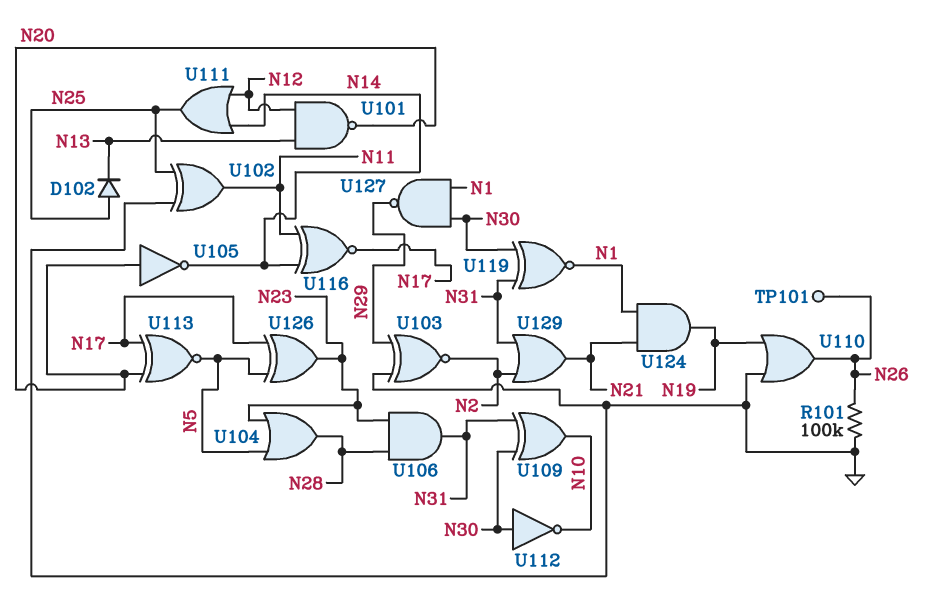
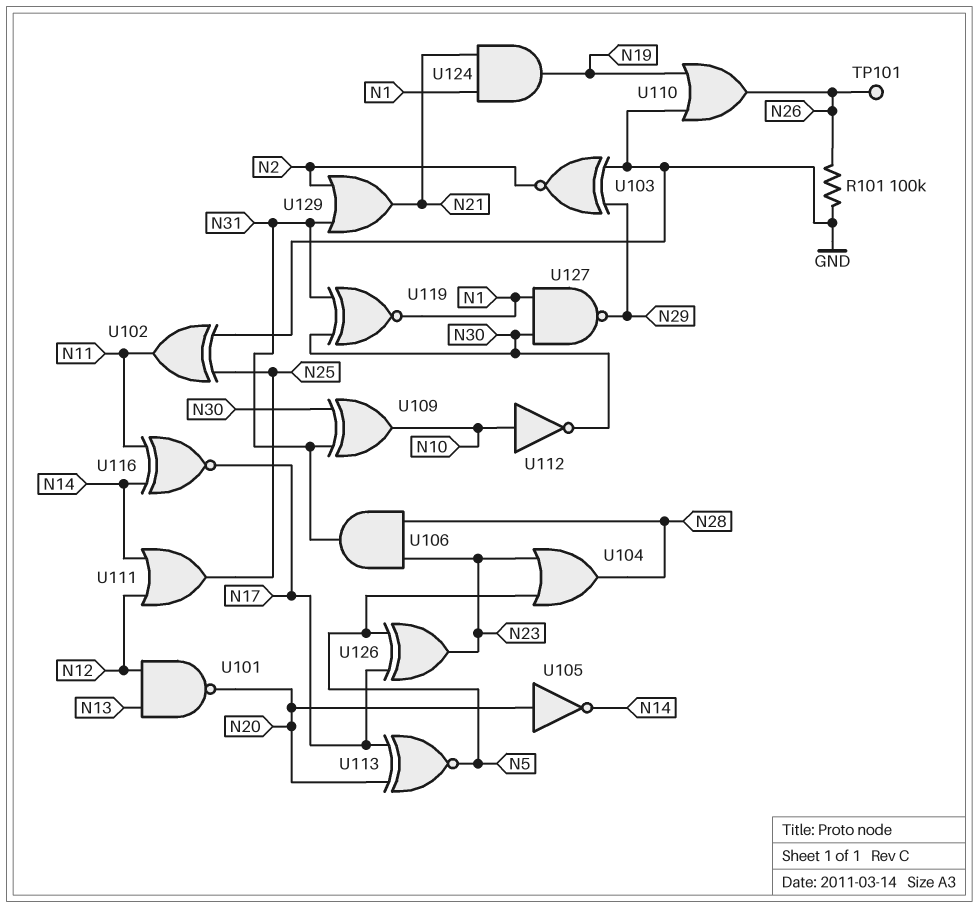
D102: diode (A N25, K N13) -> none
U112: NOT (in N30, out N10) -> NOT (in N10, out N30)

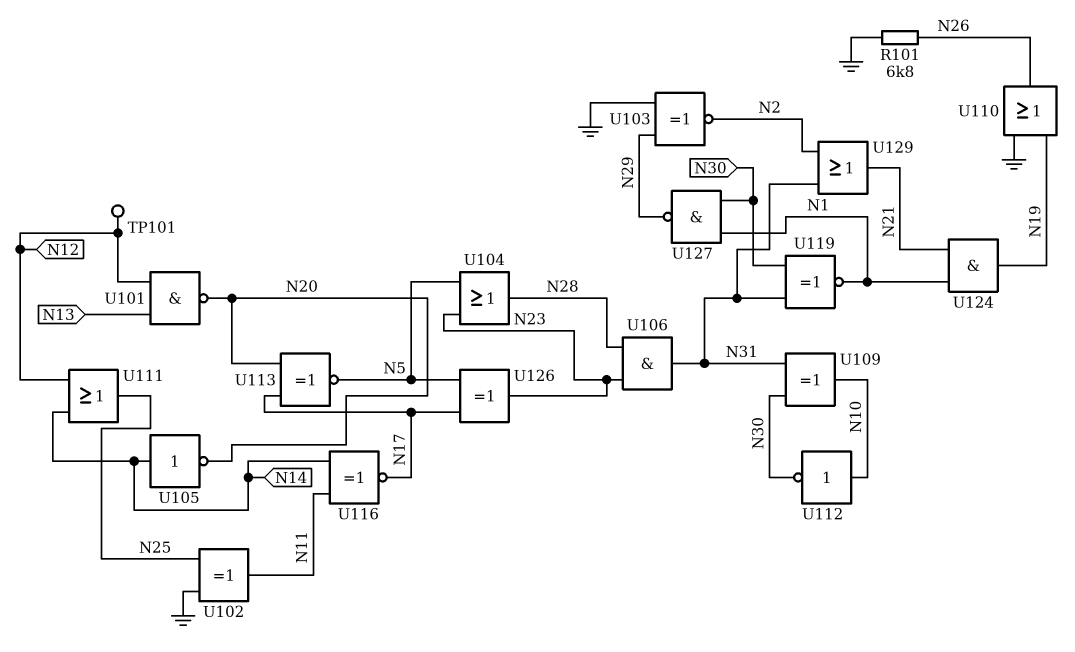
R101: 100k (GND, N26) -> 6.8k (GND, N26)
TP101: test point (N26) -> test point (N12)
U105: NOT (in N20, out N14) -> NOT (in N14, out N20)

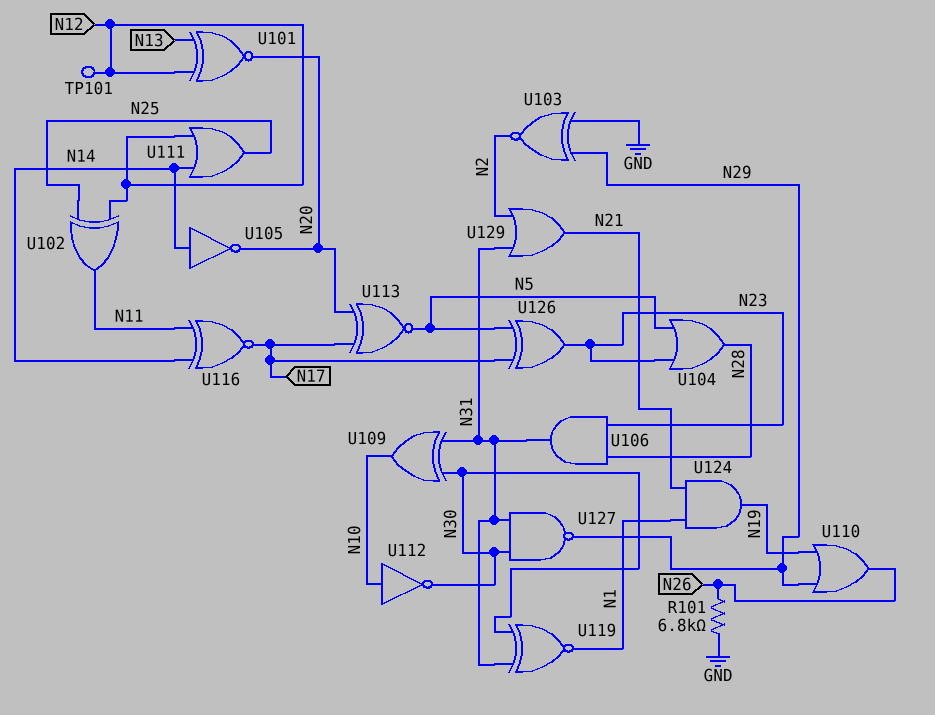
U101: NAND (in N12, in N13, out N20) -> XNOR (in N12, in N13, out N20)
U102: XOR (in GND, in N25, out N11) -> XOR (in N12, in N25, out N11)
U110: OR (in GND, in N19, out N26) -> OR (in N19, in N29, out N26)
U127: NAND (in N1, in N30, out N29) -> NAND (in N30, in N31, out N29)

